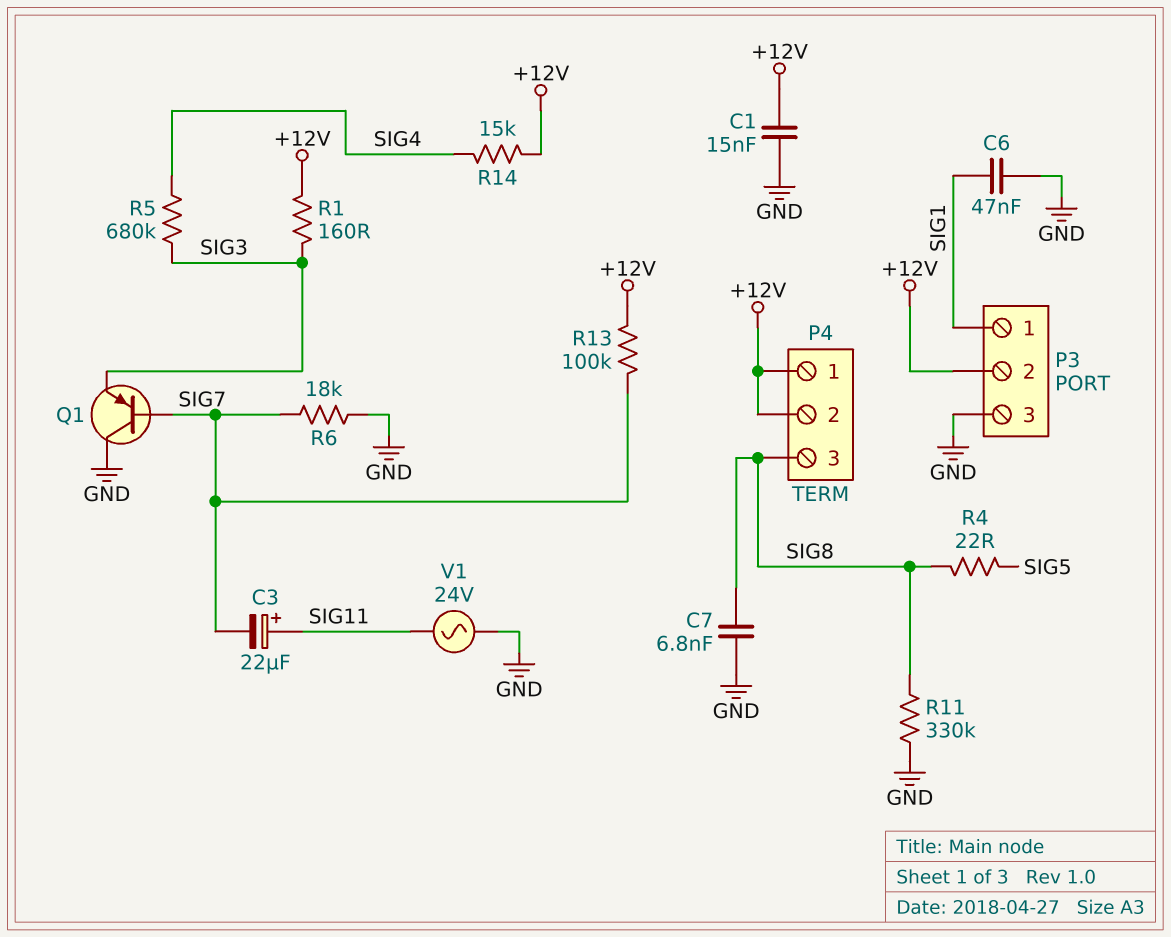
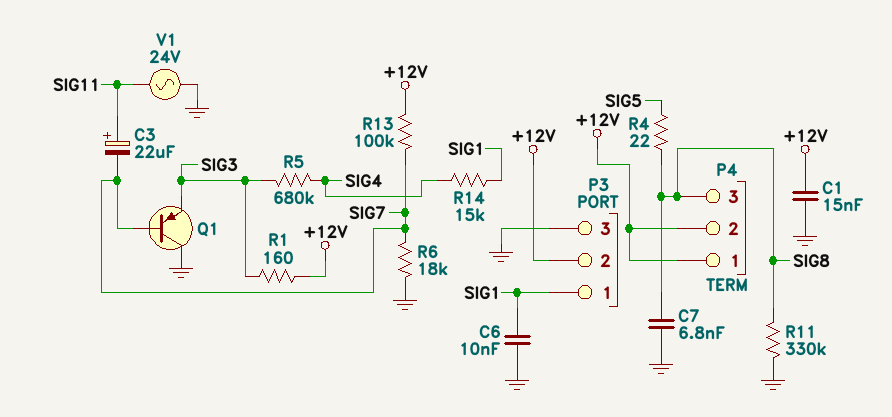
C6: 47nF (GND, SIG1) -> 10nF (GND, SIG1)
R14: 15k (+12V, SIG4) -> 15k (SIG1, SIG4)

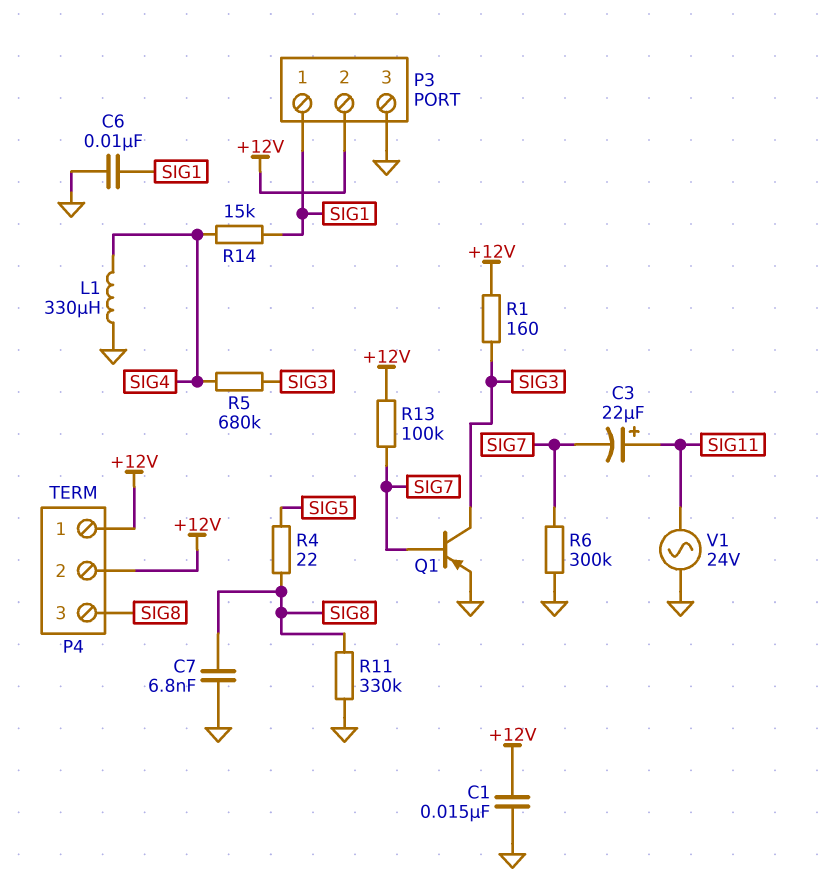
L1: none -> 330uH (GND, SIG4)
Q1: PNP (B SIG7, C GND, E SIG3) -> PNP (B SIG7, C SIG3, E GND)
R6: 18k (GND, SIG7) -> 300k (GND, SIG7)

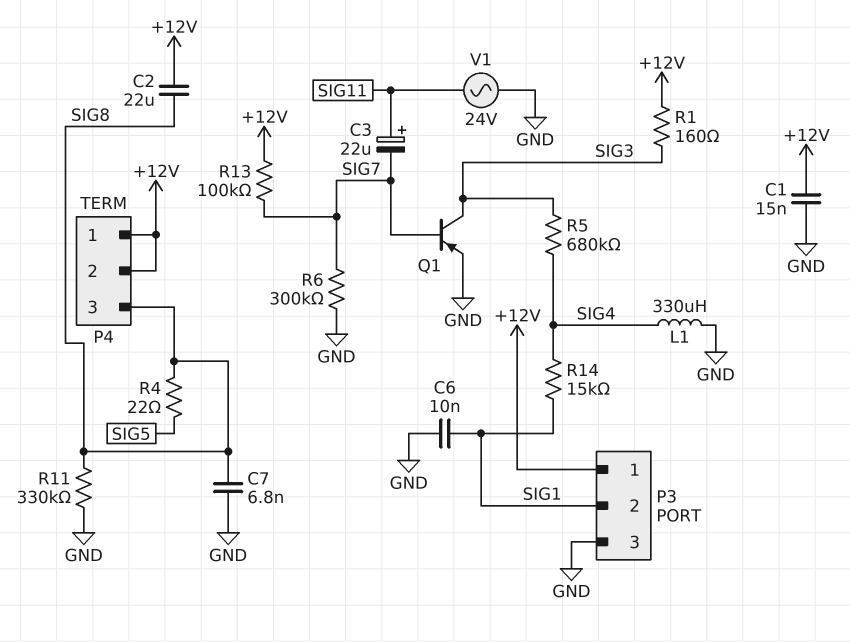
C2: none -> 22uF (+12V, SIG8)
P3 pin 1: SIG1 -> +12V
P3 pin 2: +12V -> SIG1

